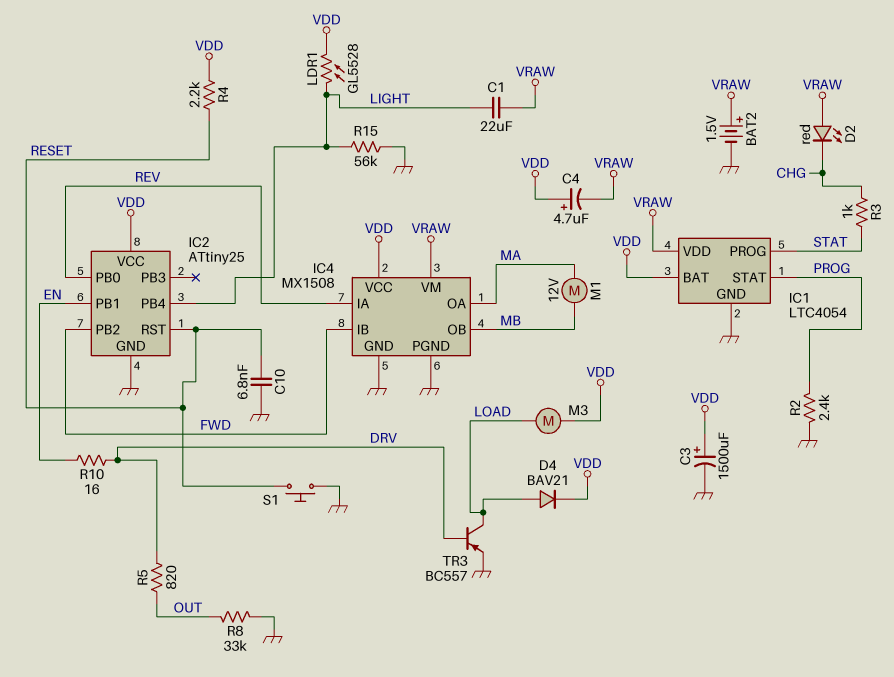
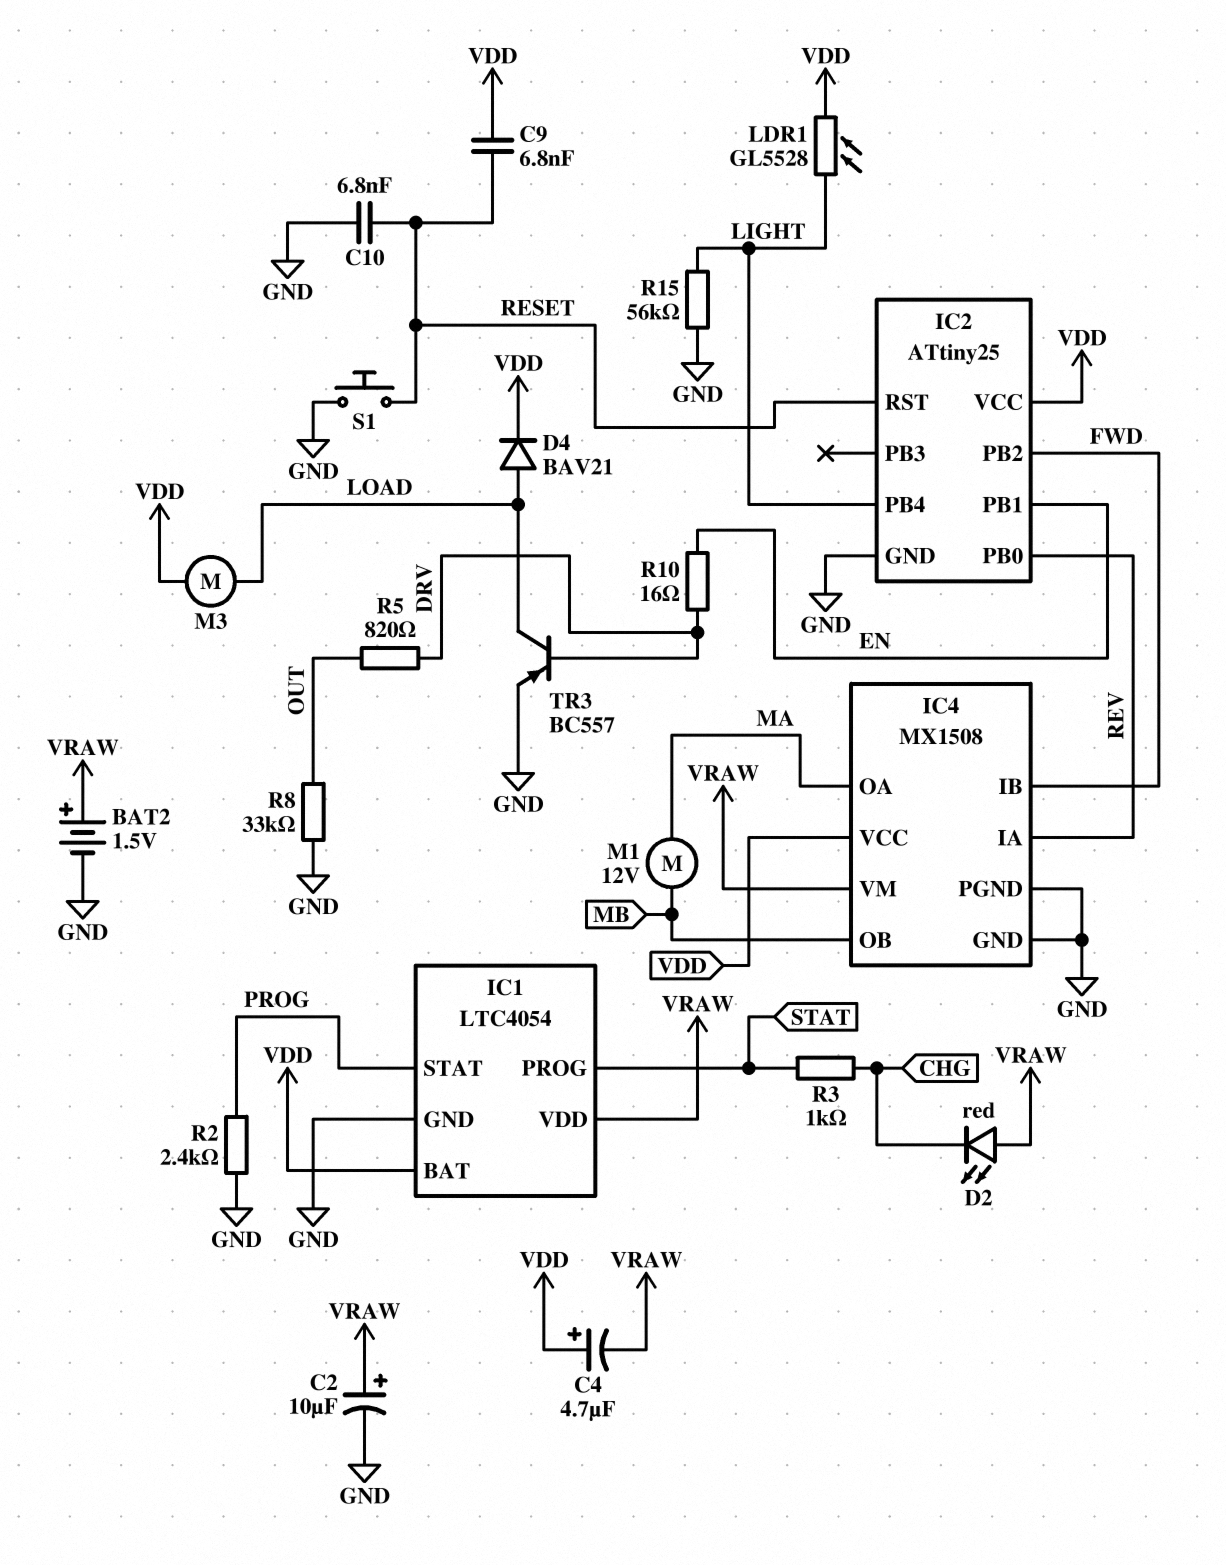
C1: 22uF (LIGHT, VRAW) -> none
C2: none -> 10uF (plus VRAW, minus GND)
C3: 1500uF (plus VDD, minus GND) -> none
C9: none -> 6.8nF (RESET, VDD)
R4: 2.2k (RESET, VDD) -> none

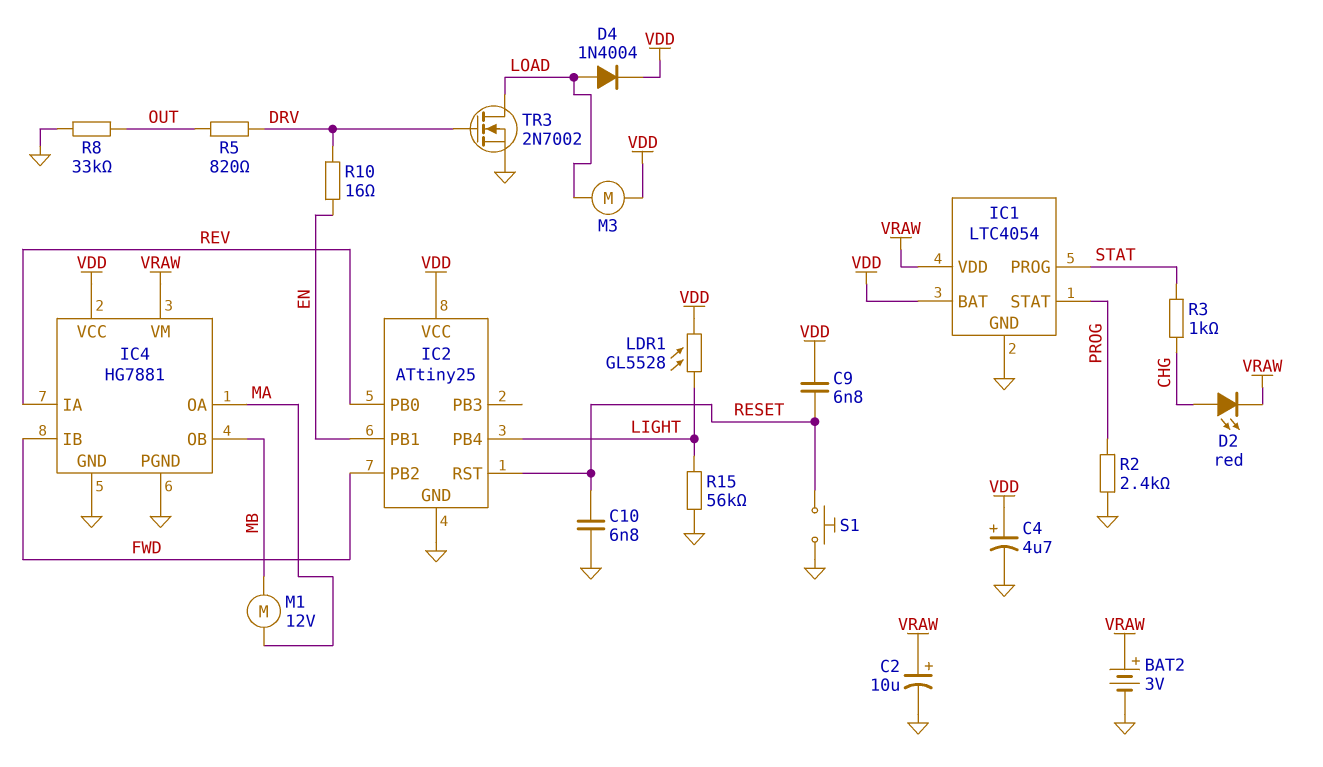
BAT2: 1.5V (plus VRAW, minus GND) -> 3V (plus VRAW, minus GND)
C4: 4.7uF (plus VDD, minus VRAW) -> 4.7uF (plus VDD, minus GND)
D2: LED red (A VRAW, K CHG) -> LED red (A CHG, K VRAW)
D4: diode BAV21 (A LOAD, K VDD) -> diode 1N4004 (A LOAD, K VDD)
IC4: MX1508 -> HG7881
TR3: PNP BC557 (B DRV, C LOAD, E GND) -> NMOS 2N7002 (G DRV, D LOAD, S GND)

